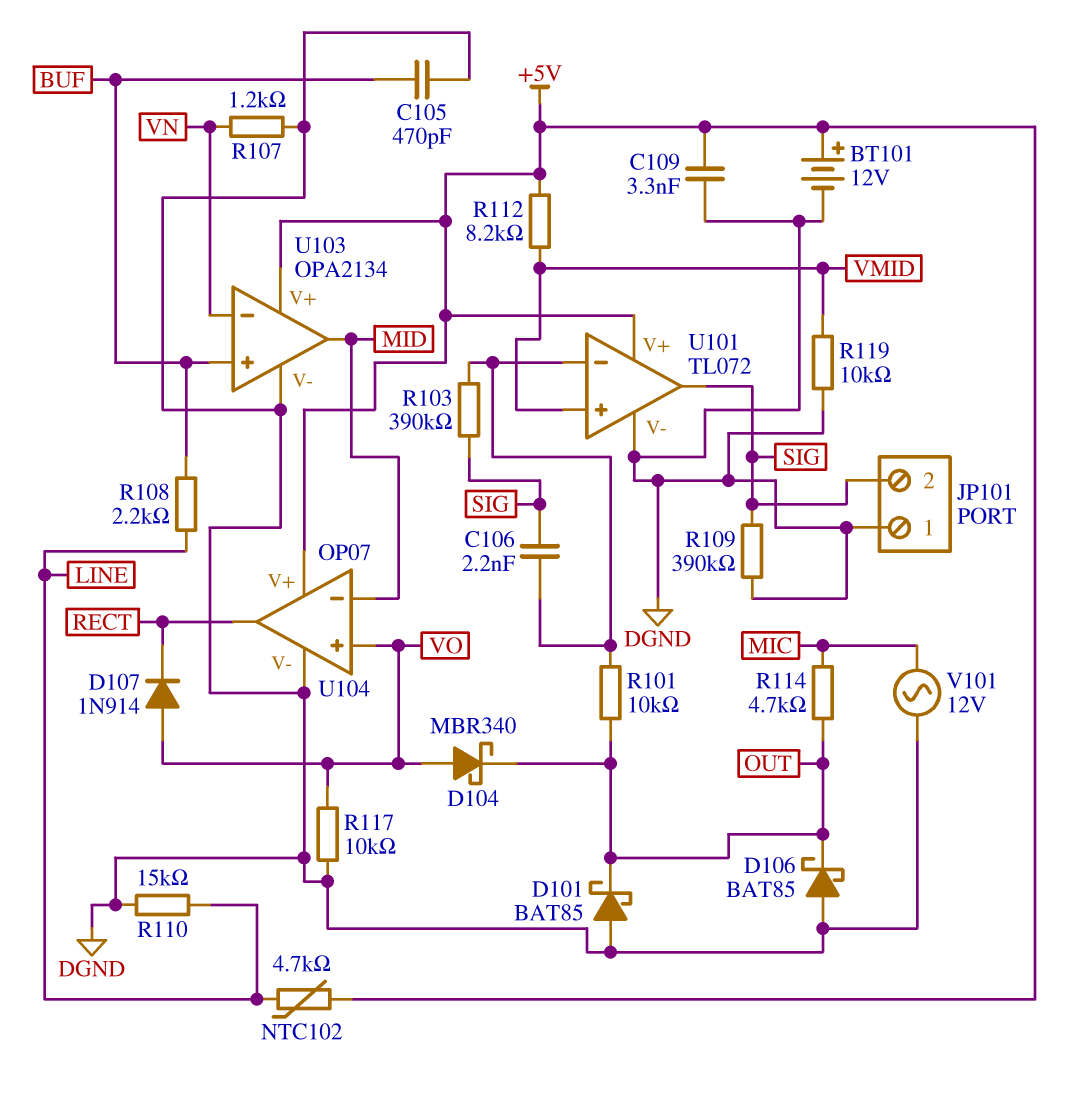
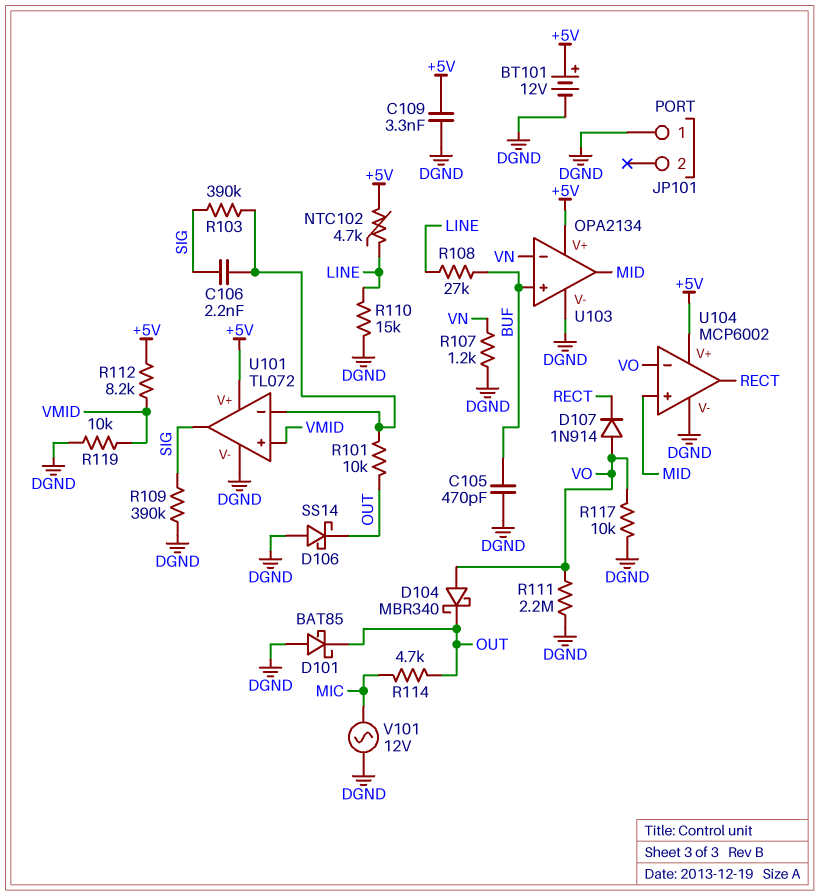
D106: schottky BAT85 (A DGND, K OUT) -> schottky SS14 (A DGND, K OUT)
JP101 pin 2: SIG -> none
R108: 2.2k (BUF, LINE) -> 27k (BUF, LINE)
R111: none -> 2.2M (DGND, VO)
U104: OP07 -> MCP6002
U104 pin in+: VO -> MID
U104 pin in-: MID -> VO

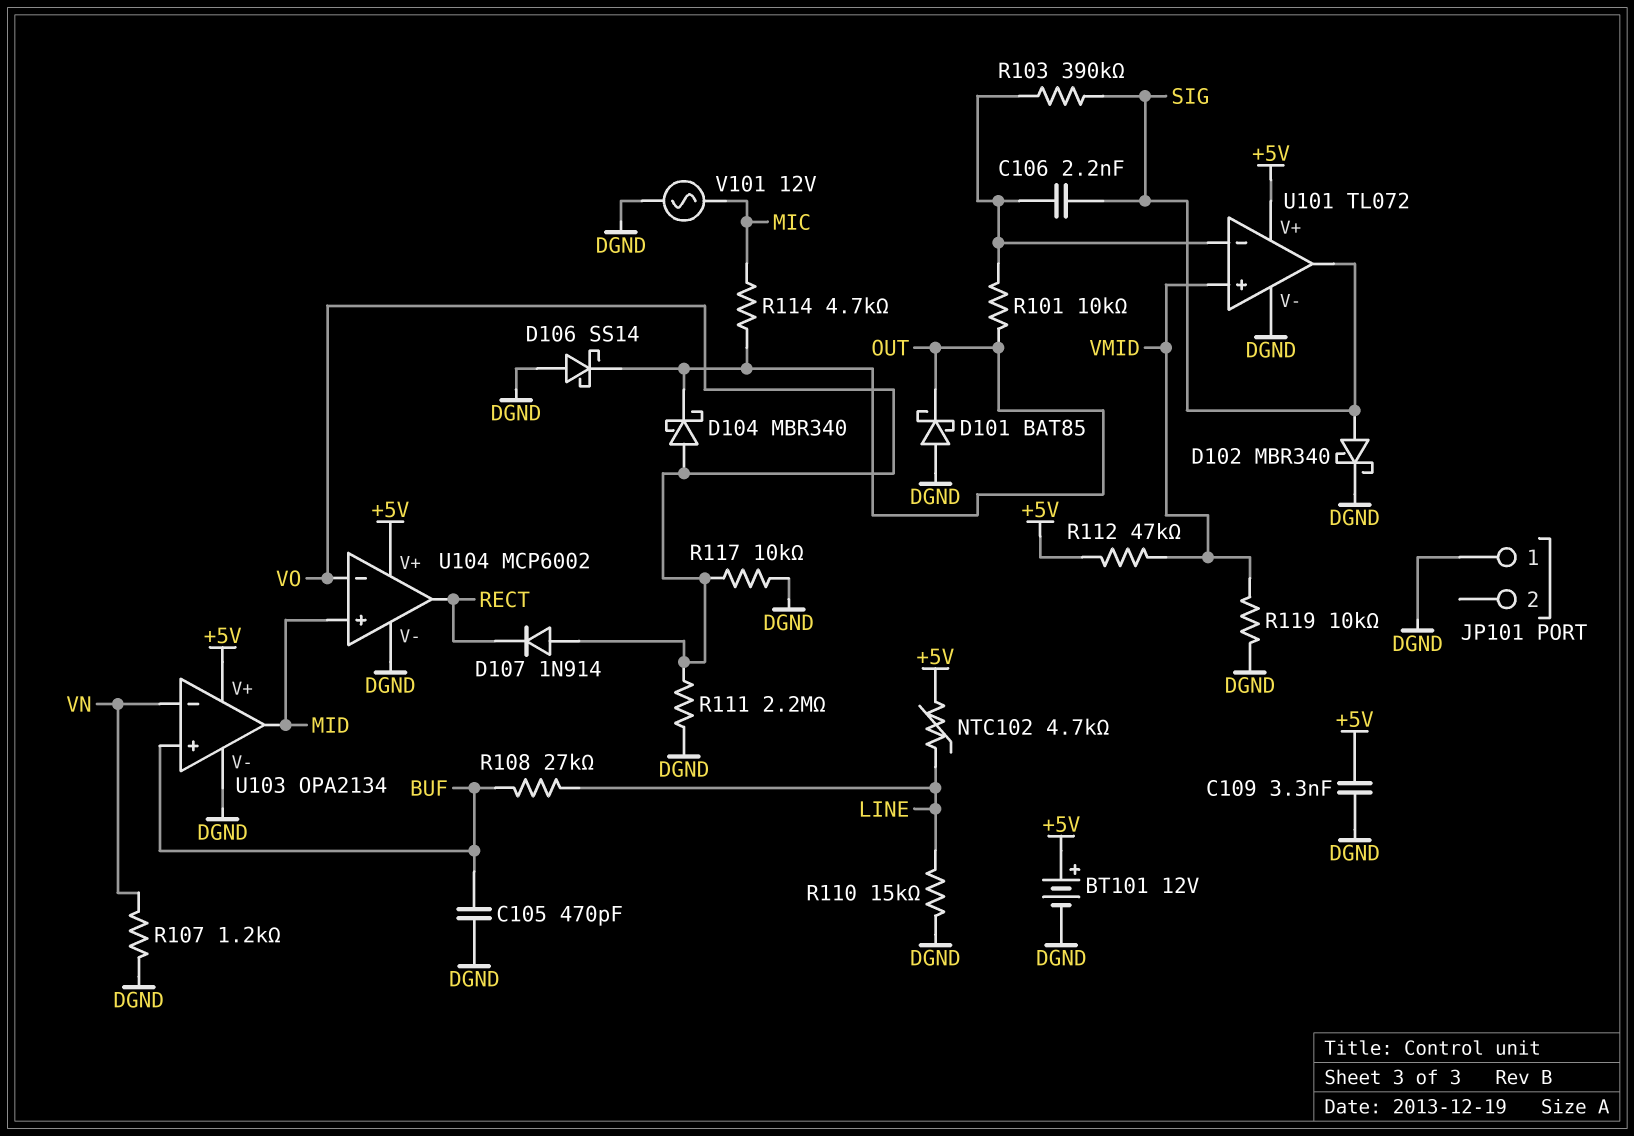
D102: none -> schottky MBR340 (A SIG, K DGND)
R109: 390k (DGND, SIG) -> none
R112: 8.2k (+5V, VMID) -> 47k (+5V, VMID)

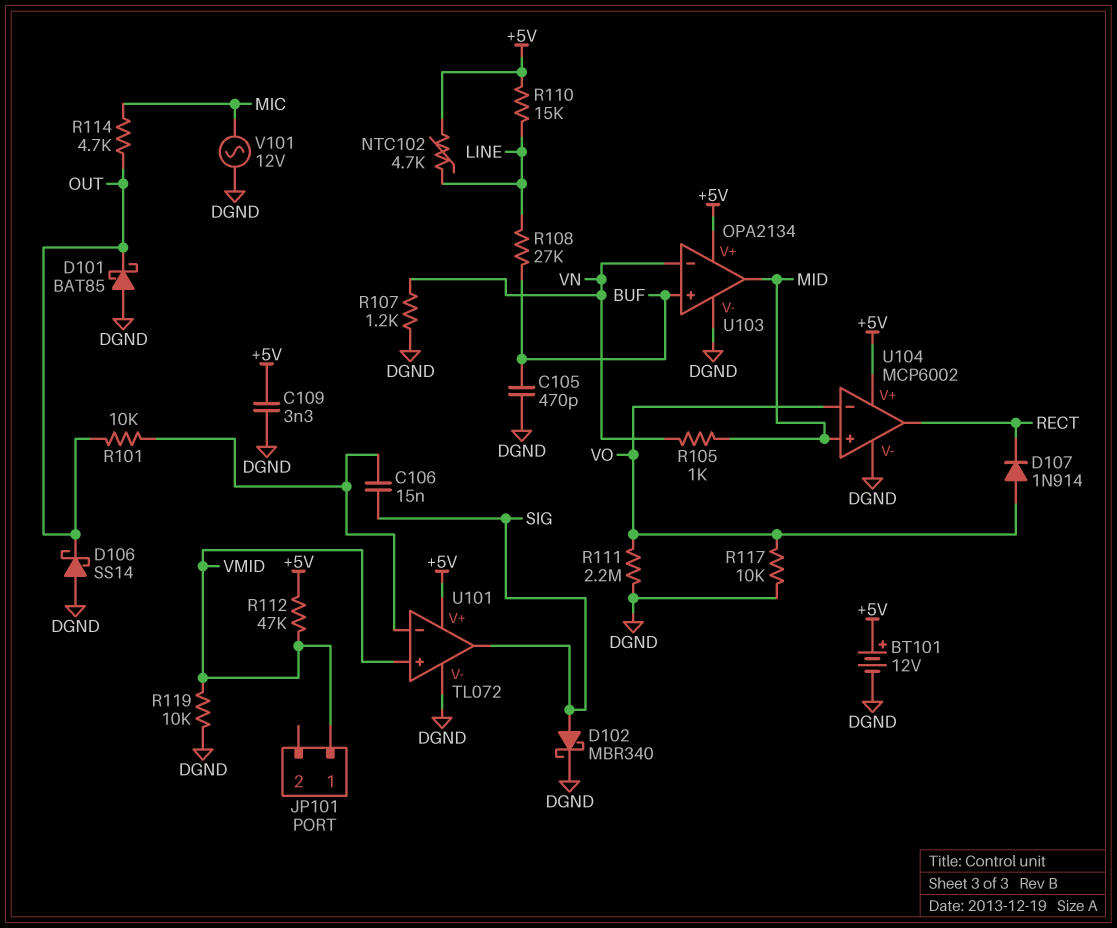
C106: 2.2nF (SIG, U101/in-) -> 15nF (SIG, U101/in-)
D104: schottky MBR340 (A VO, K OUT) -> none
JP101 pin 1: DGND -> VMID
R103: 390k (SIG, U101/in-) -> none
R105: none -> 1k (MID, VN)
R110: 15k (DGND, LINE) -> 15k (+5V, LINE)

